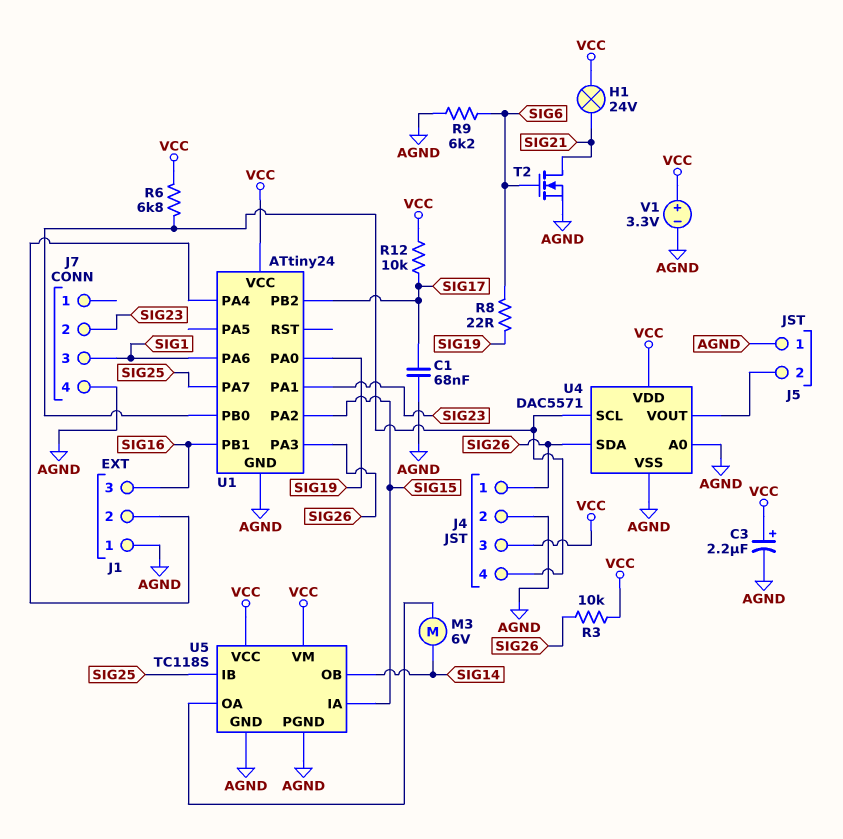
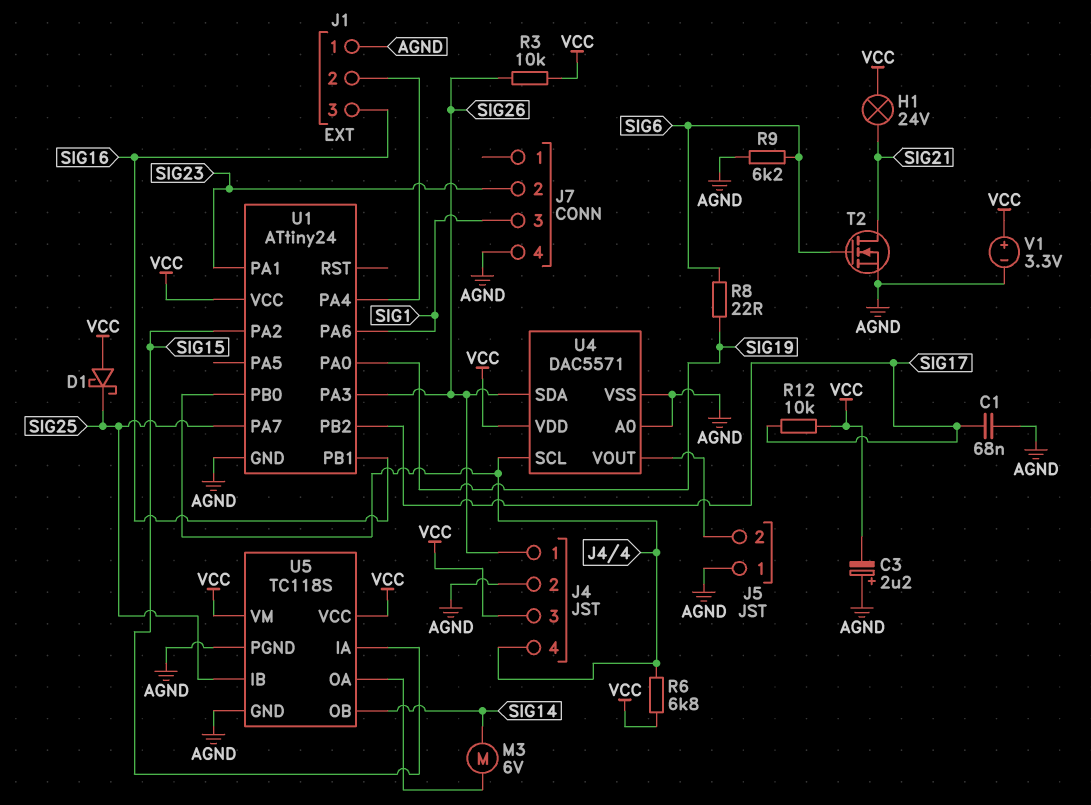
C3: 2.2uF (plus VCC, minus AGND) -> 2.2uF (plus AGND, minus VCC)
D1: none -> schottky (A VCC, K SIG25)

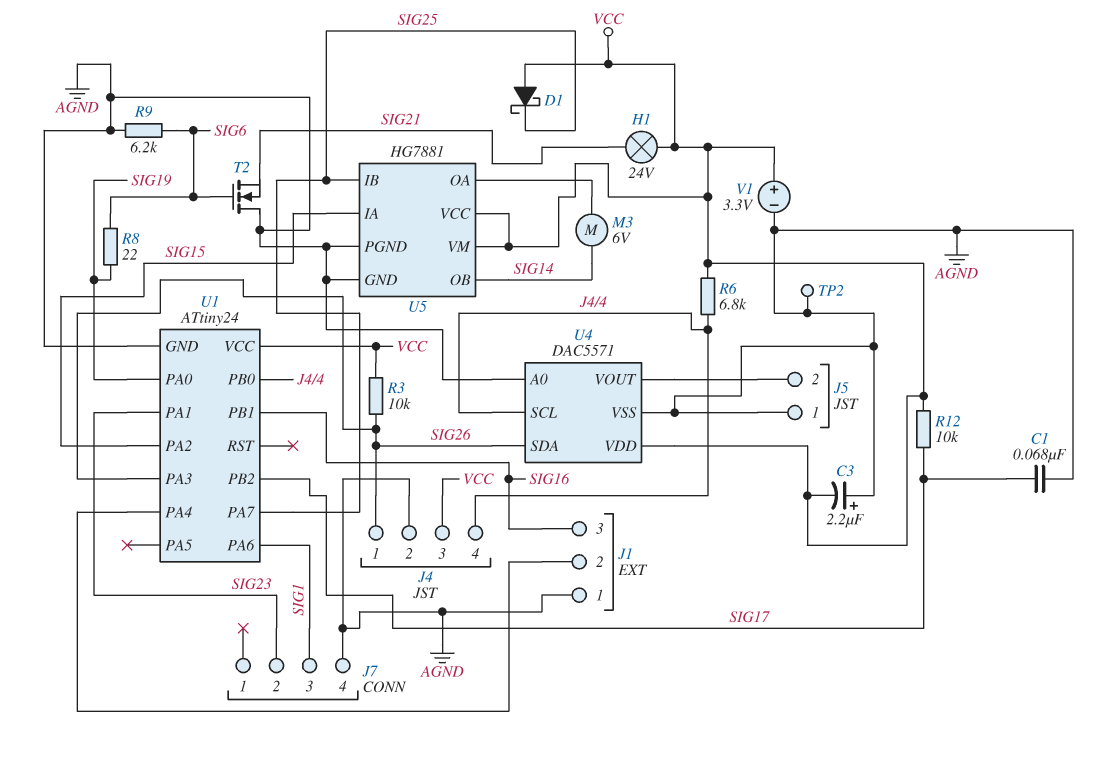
T2: NMOS (G SIG6, D SIG21, S AGND) -> NMOS (G SIG6, D AGND, S SIG21)
TP2: none -> test point (AGND)
U5: TC118S -> HG7881

